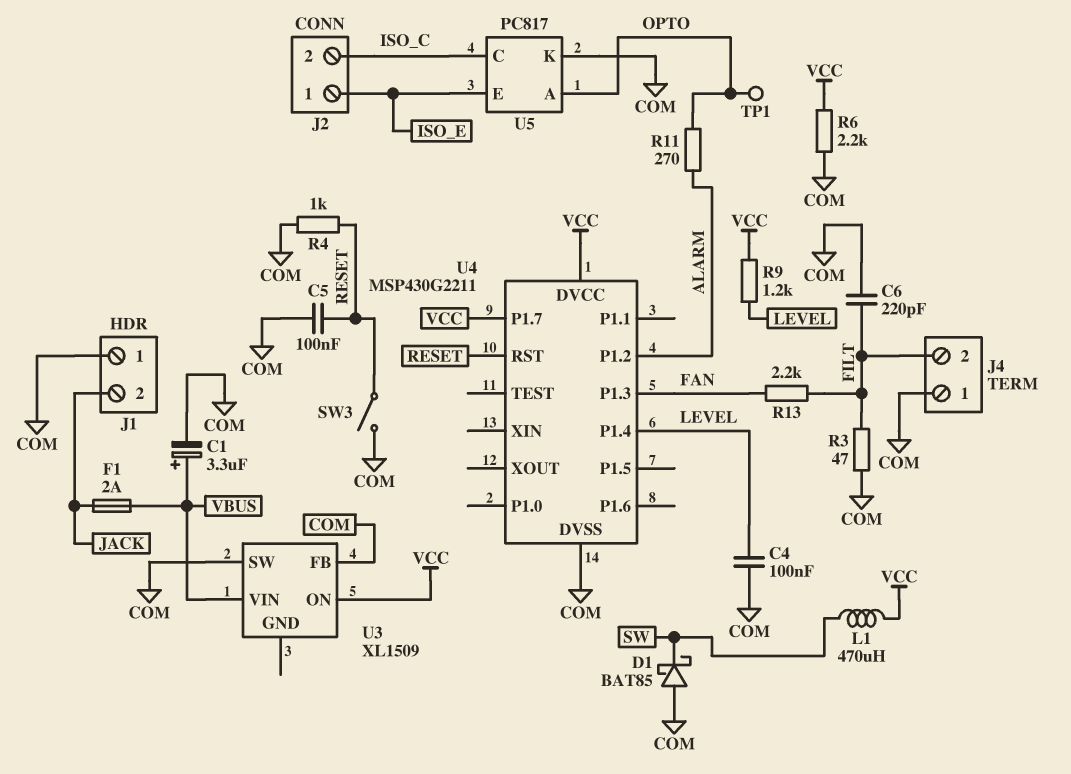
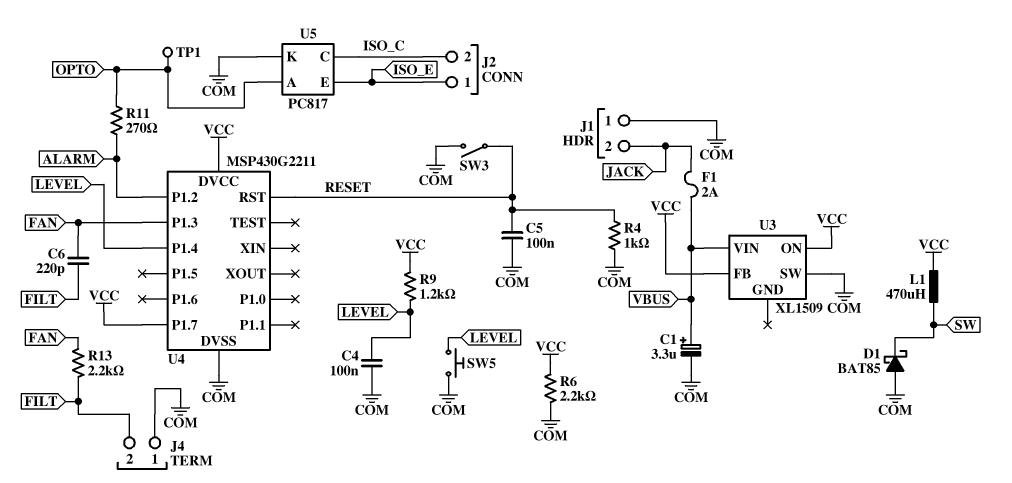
C6: 220pF (COM, FILT) -> 220pF (FAN, FILT)
R3: 47 (COM, FILT) -> none
SW5: none -> button (COM, LEVEL)
U3 pin FB: COM -> VCC

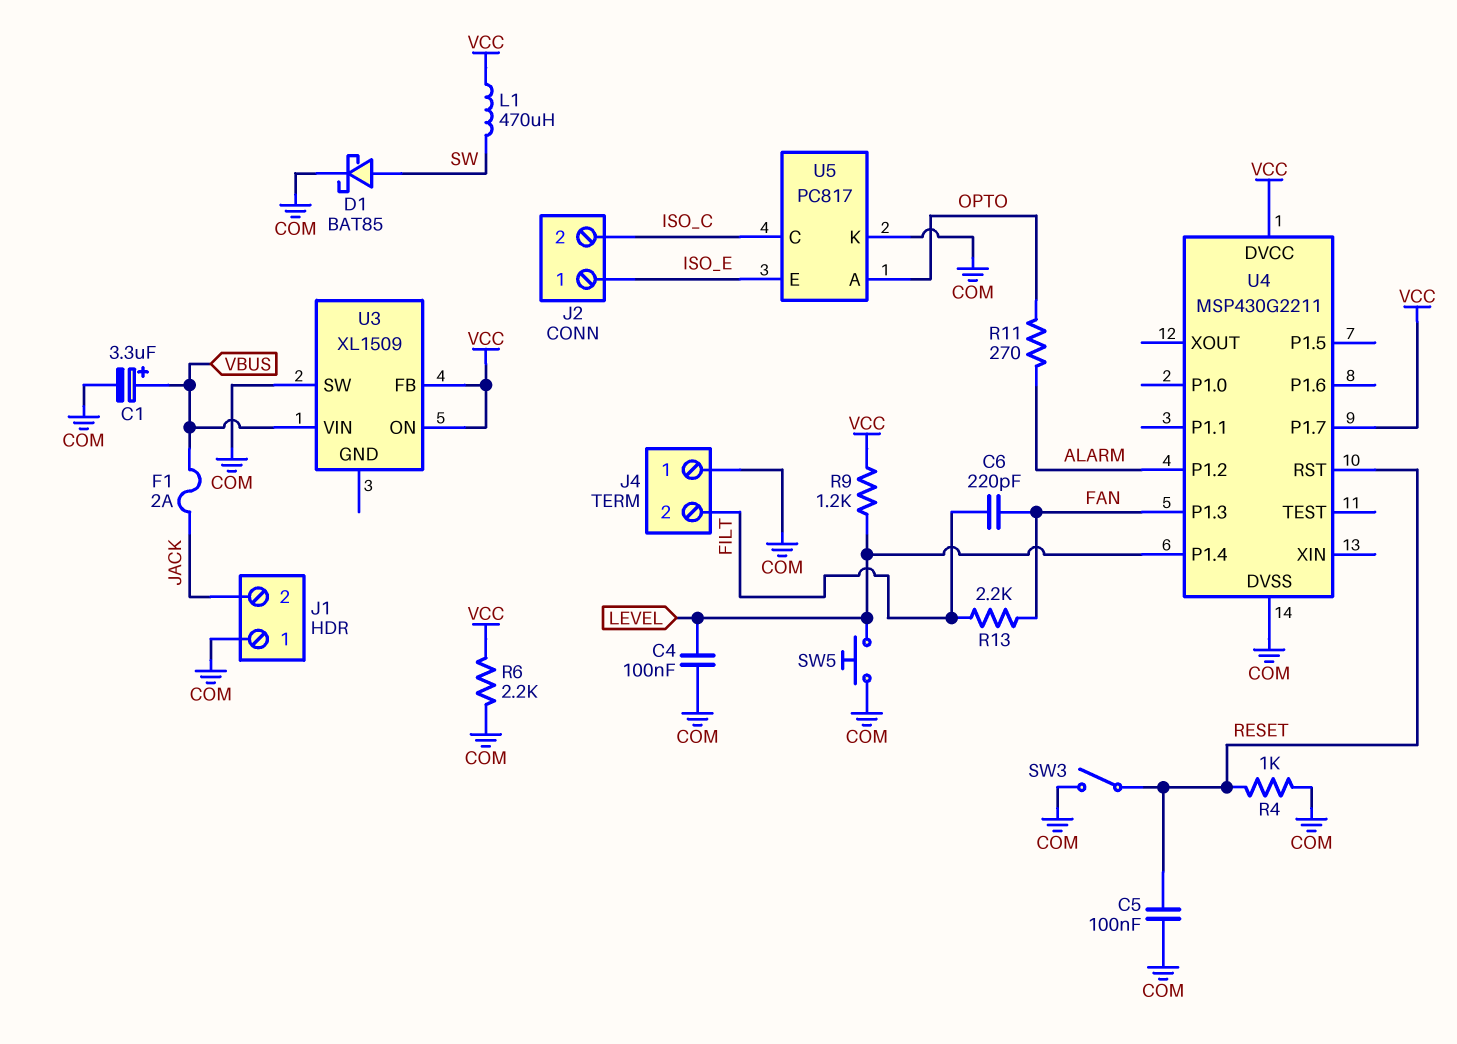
D1: schottky BAT85 (A COM, K SW) -> schottky BAT85 (A SW, K COM)
TP1: test point (OPTO) -> none

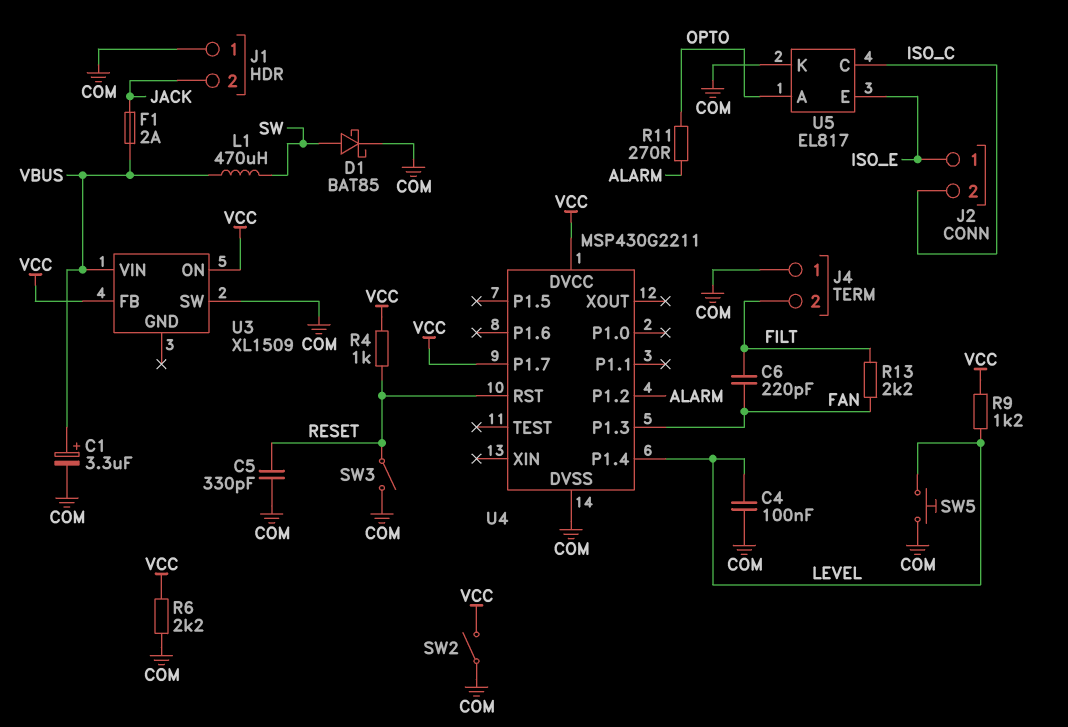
C5: 100nF (COM, RESET) -> 330pF (COM, RESET)
L1: 470uH (SW, VCC) -> 470uH (SW, VBUS)
R4: 1k (COM, RESET) -> 1k (RESET, VCC)
SW2: none -> switch (COM, VCC)
U5: PC817 -> EL817

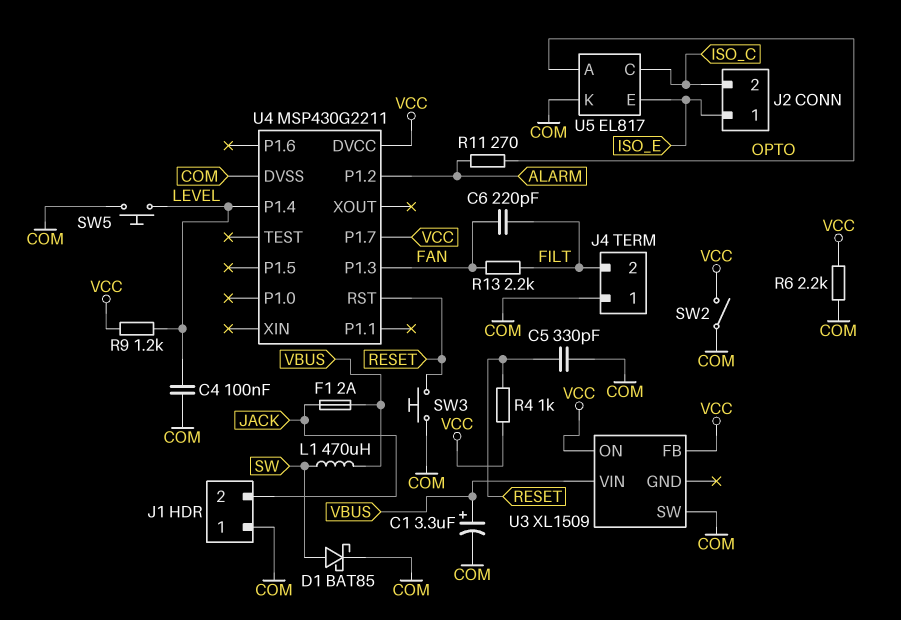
SW3: switch (COM, RESET) -> button (COM, RESET)

